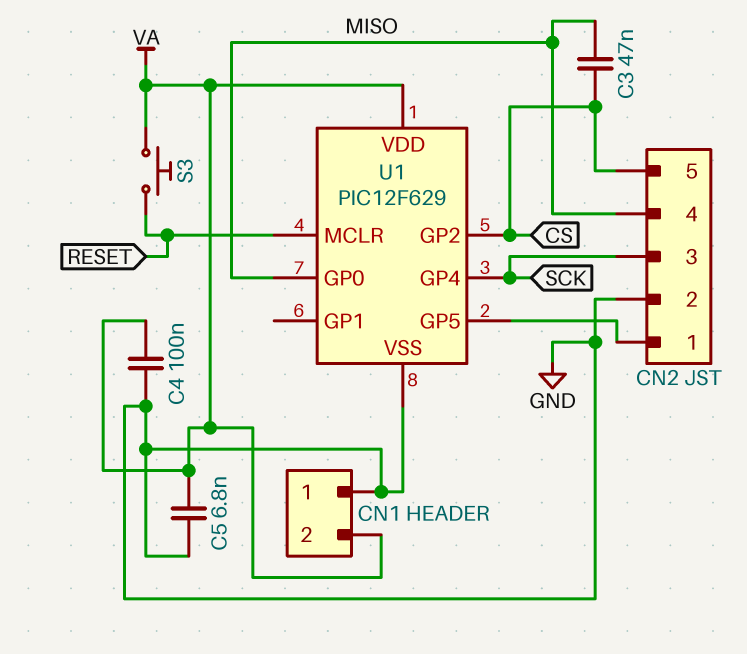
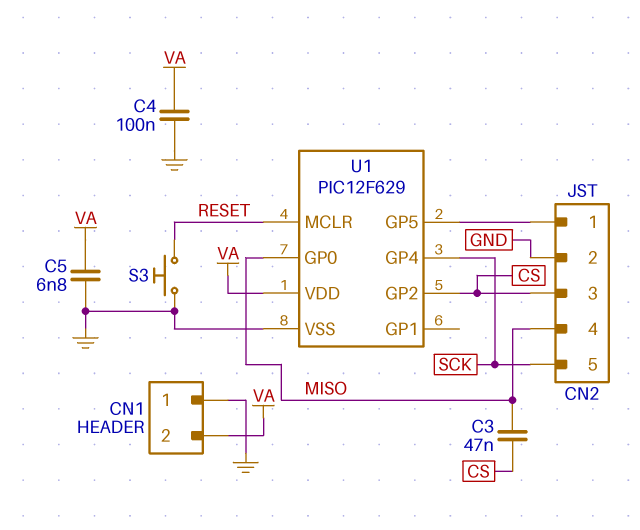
CN2 pin 3: SCK -> CS
CN2 pin 5: CS -> SCK
S3: button (RESET, VA) -> button (GND, RESET)

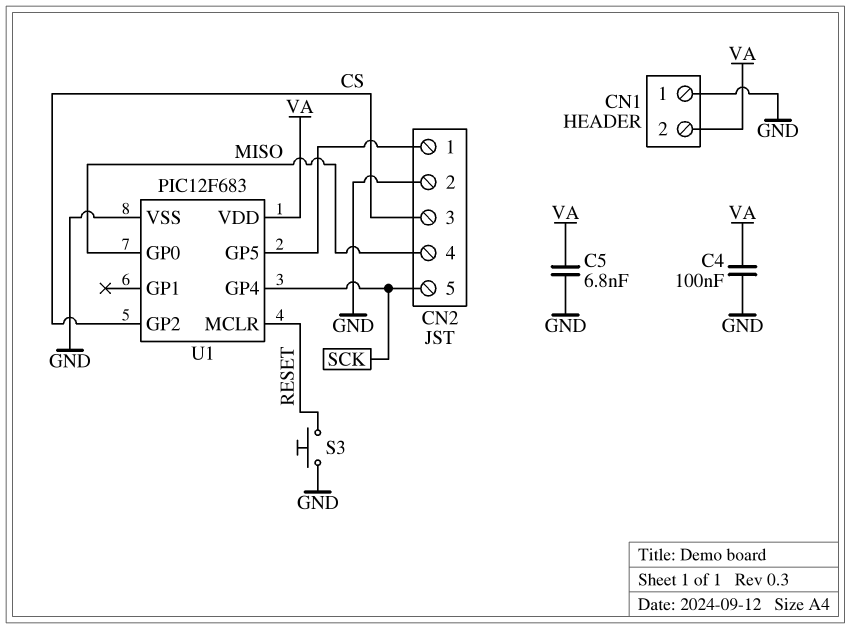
C3: 47nF (CS, MISO) -> none
U1: PIC12F629 -> PIC12F683

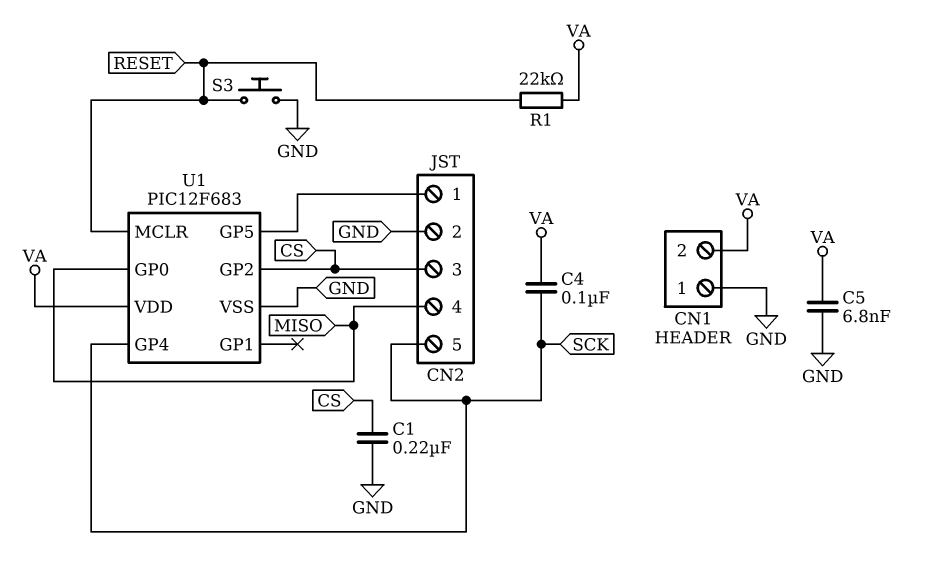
C1: none -> 220nF (CS, GND)
C4: 100nF (GND, VA) -> 100nF (SCK, VA)
R1: none -> 22k (RESET, VA)

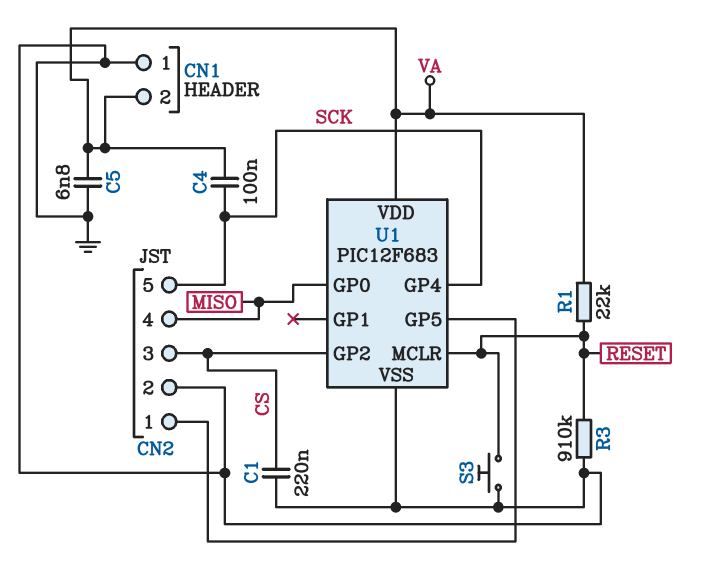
R3: none -> 910k (GND, RESET)

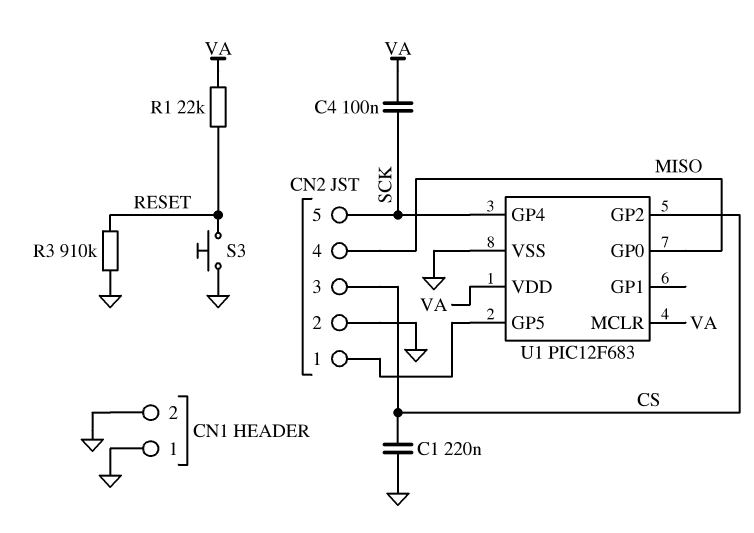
C5: 6.8nF (GND, VA) -> none
CN1 pin 2: VA -> GND
U1 pin MCLR: RESET -> VA

